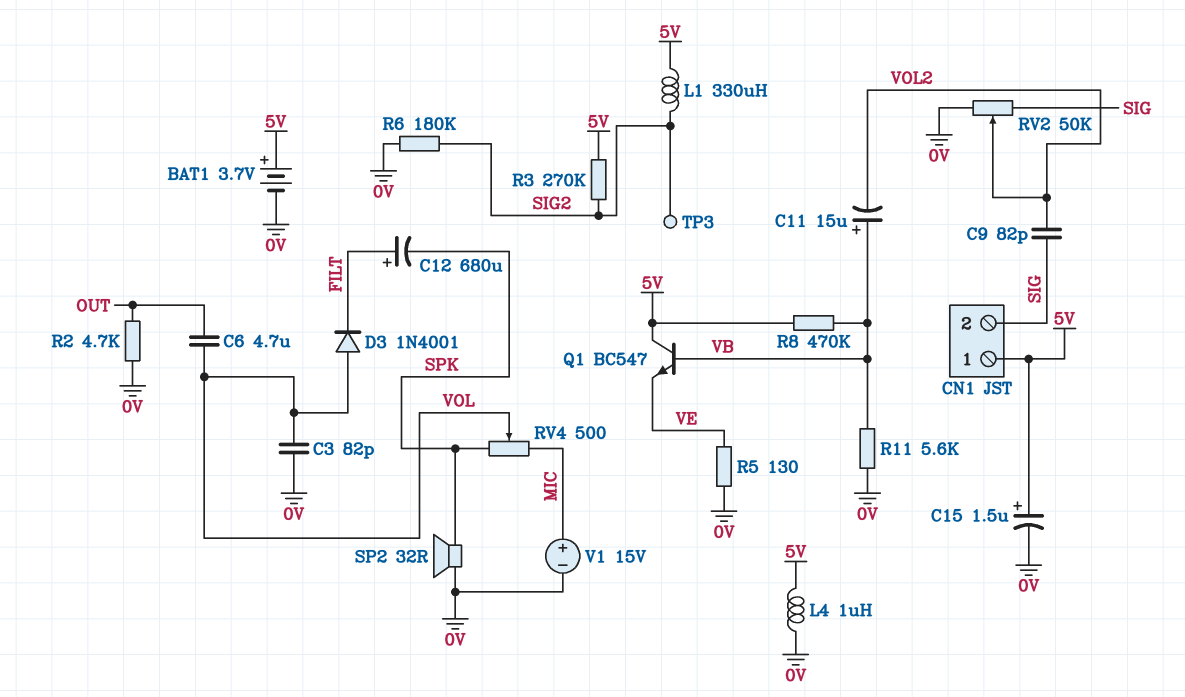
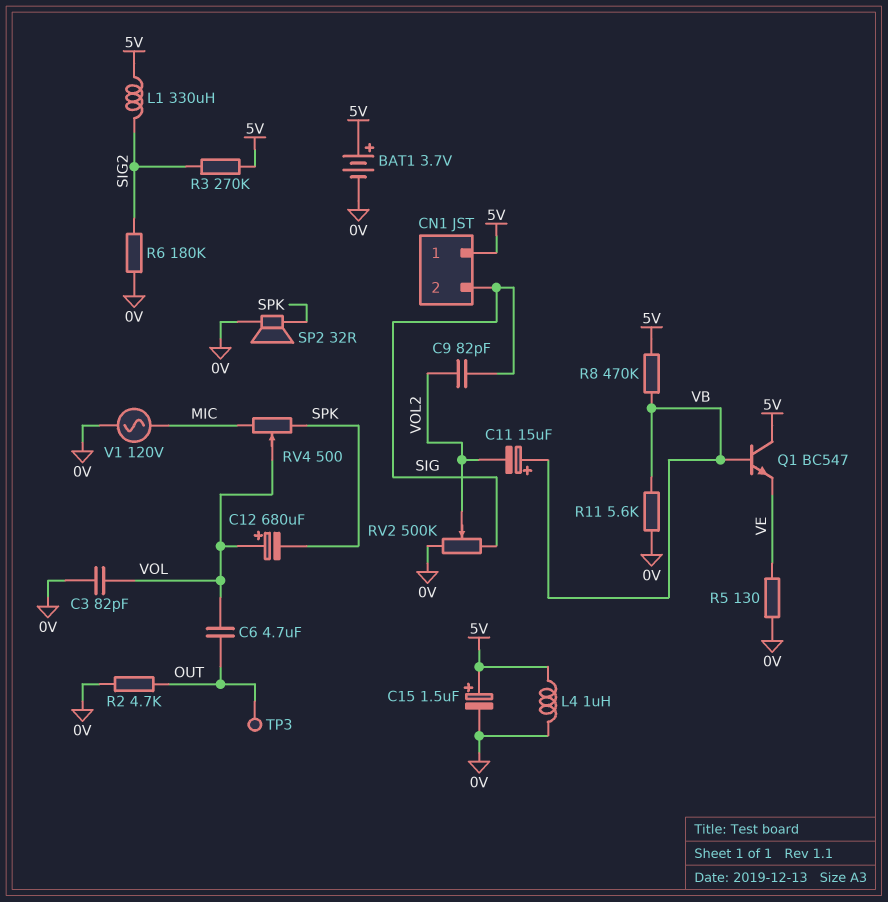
C12: 680uF (plus FILT, minus SPK) -> 680uF (plus VOL, minus SPK)
D3: diode 1N4001 (A VOL, K FILT) -> none
RV2: 50k (0V, SIG, wiper VOL2) -> 500k (0V, SIG, wiper VOL2)
TP3: test point (SIG2) -> test point (OUT)
V1: 15V (plus MIC, minus 0V) -> AC 120V (0V, MIC)

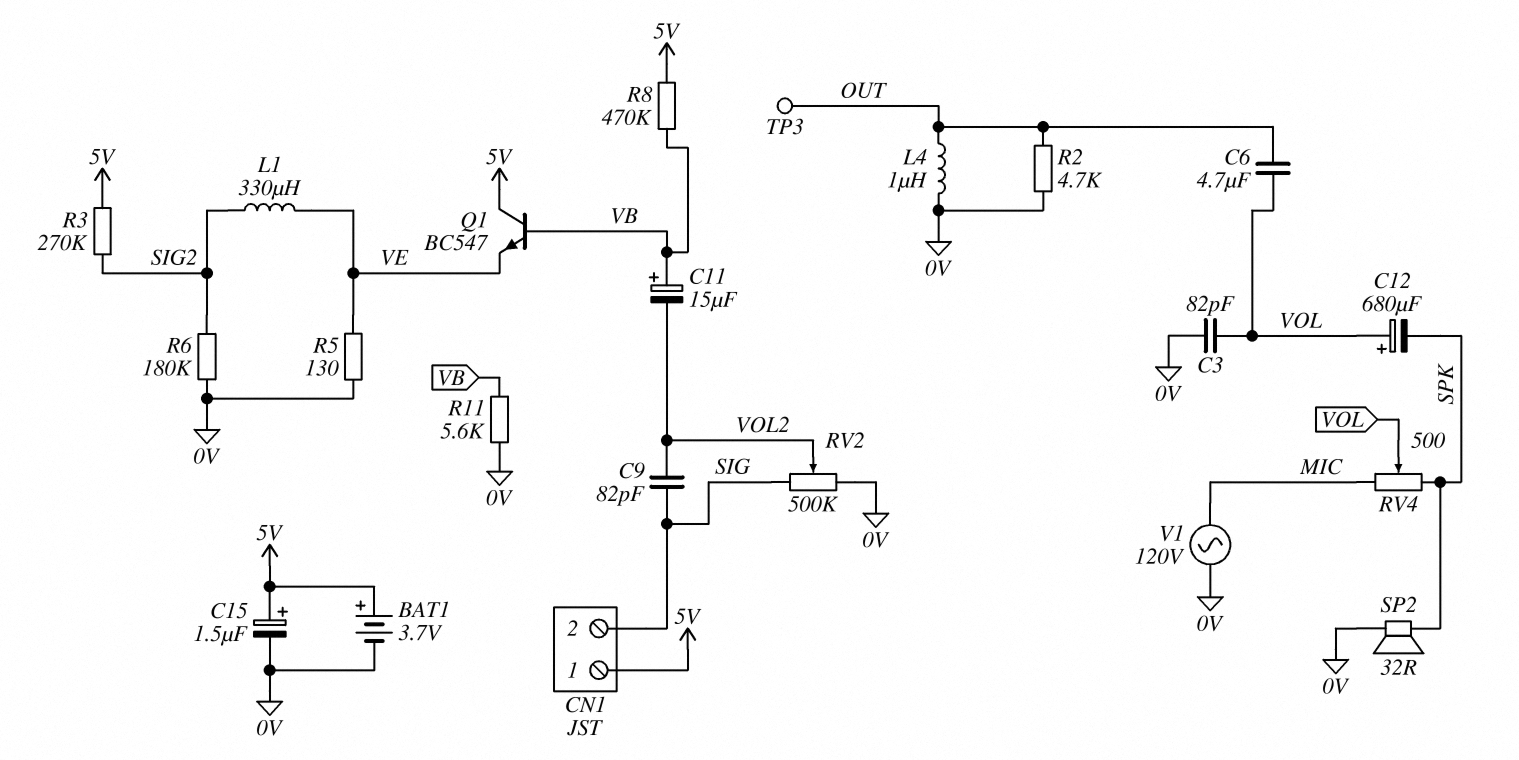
L1: 330uH (5V, SIG2) -> 330uH (SIG2, VE)
L4: 1uH (0V, 5V) -> 1uH (0V, OUT)

